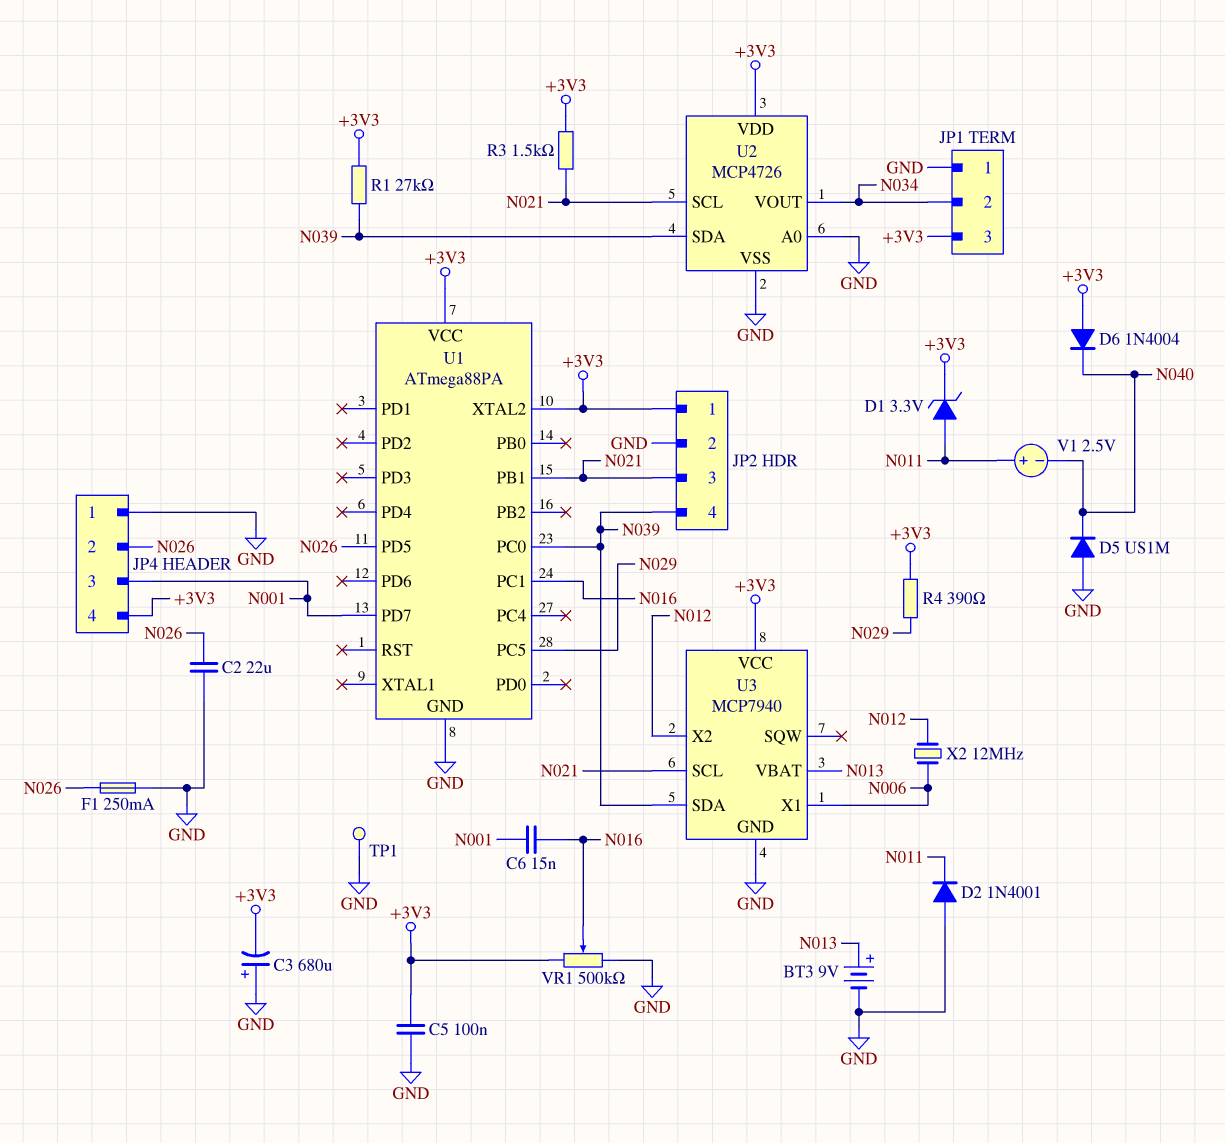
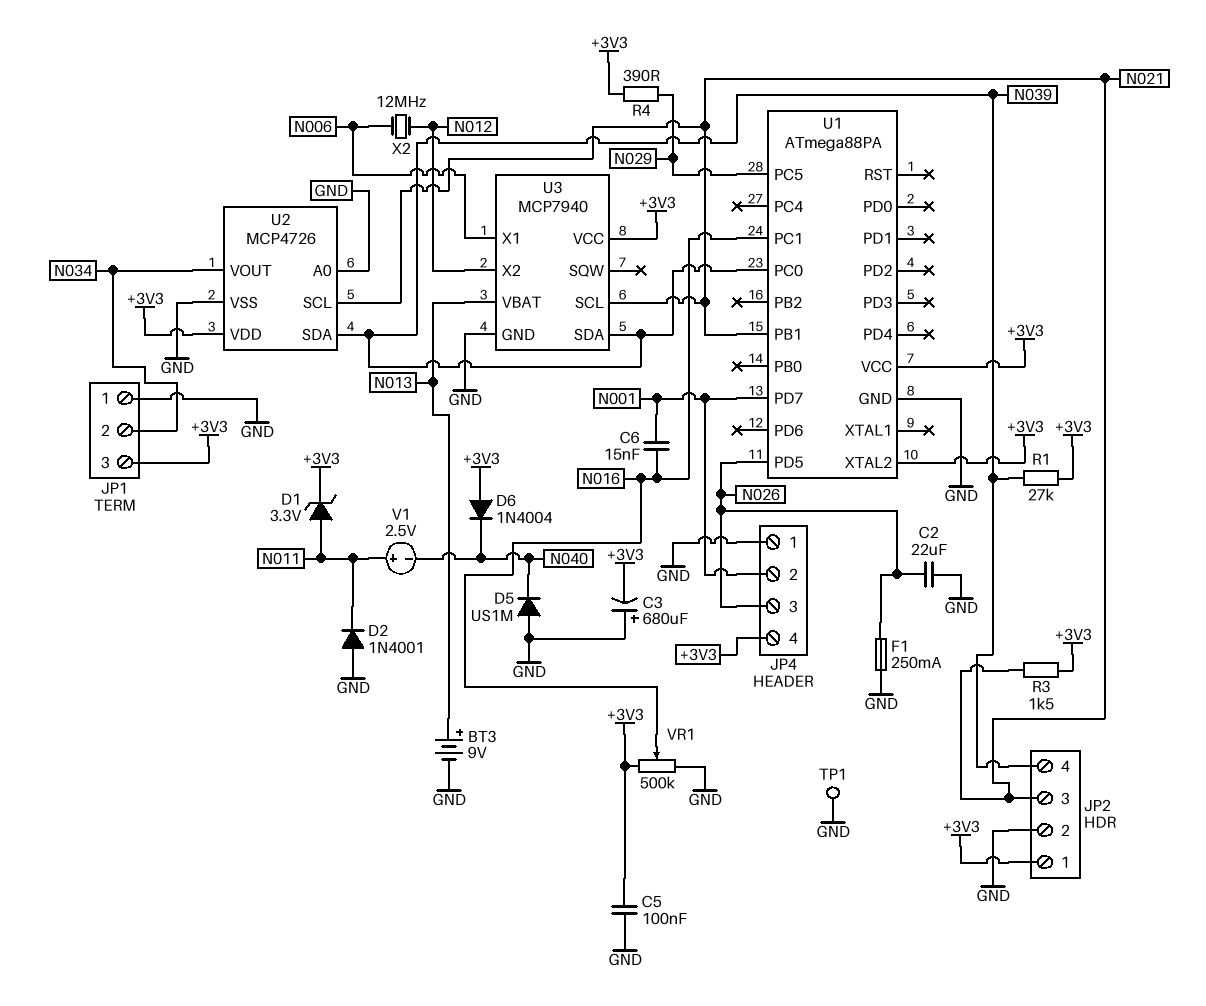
JP4 pin 2: N026 -> N001
JP4 pin 3: N001 -> N026

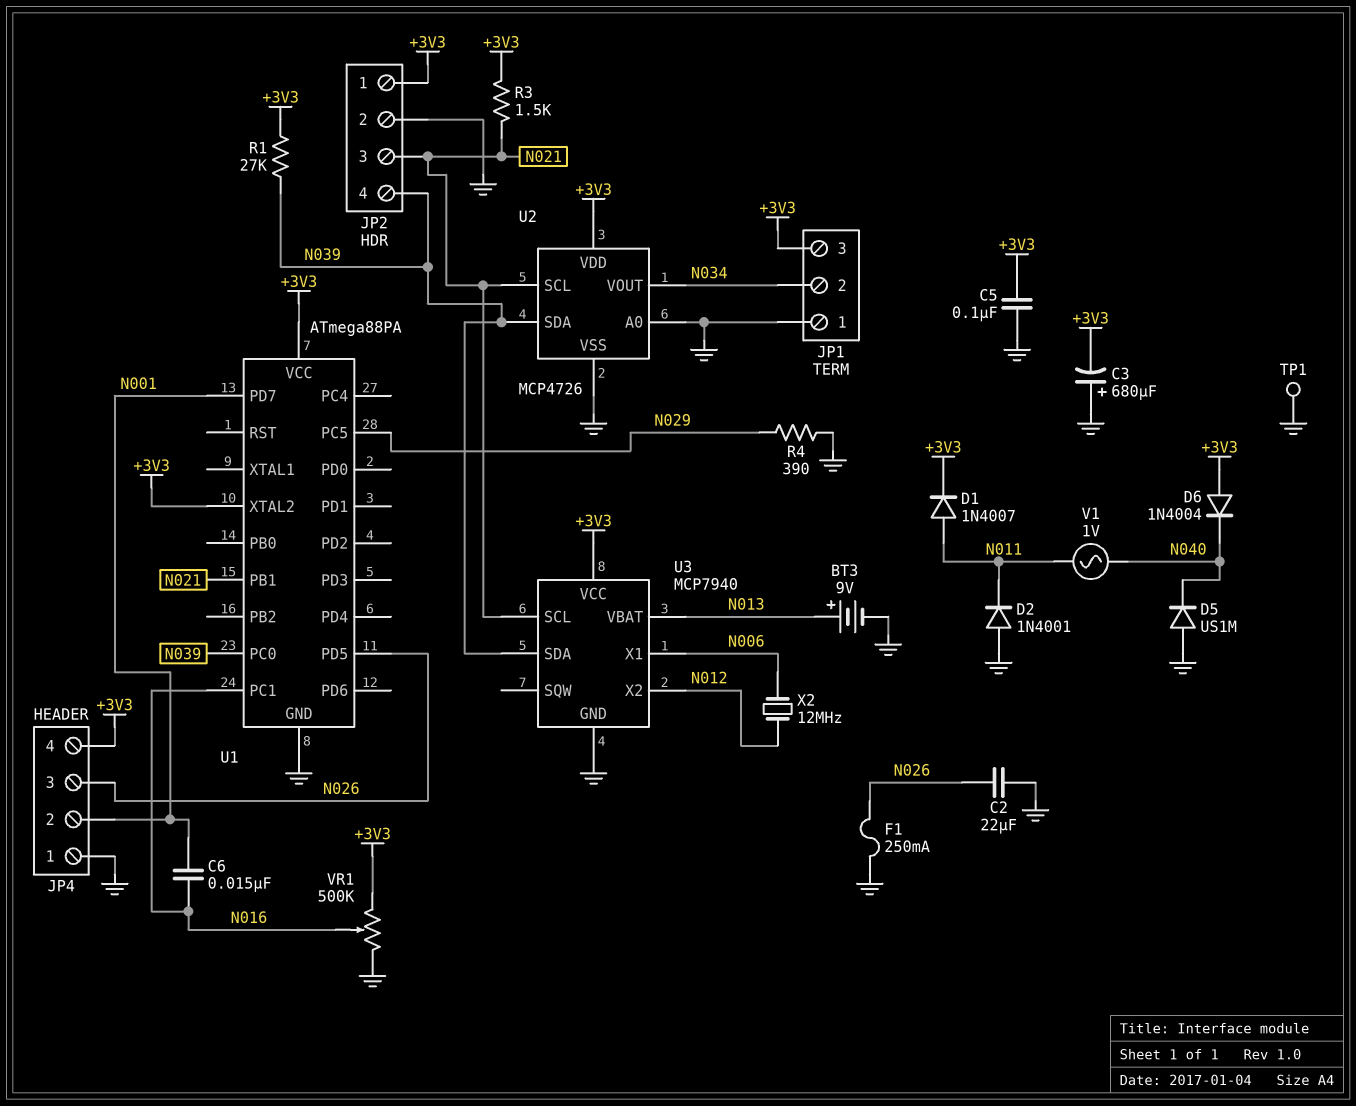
D1: zener 3.3V (A N011, K +3V3) -> diode 1N4007 (A N011, K +3V3)
R4: 390 (+3V3, N029) -> 390 (GND, N029)
V1: 2.5V (plus N011, minus N040) -> AC 1V (N011, N040)

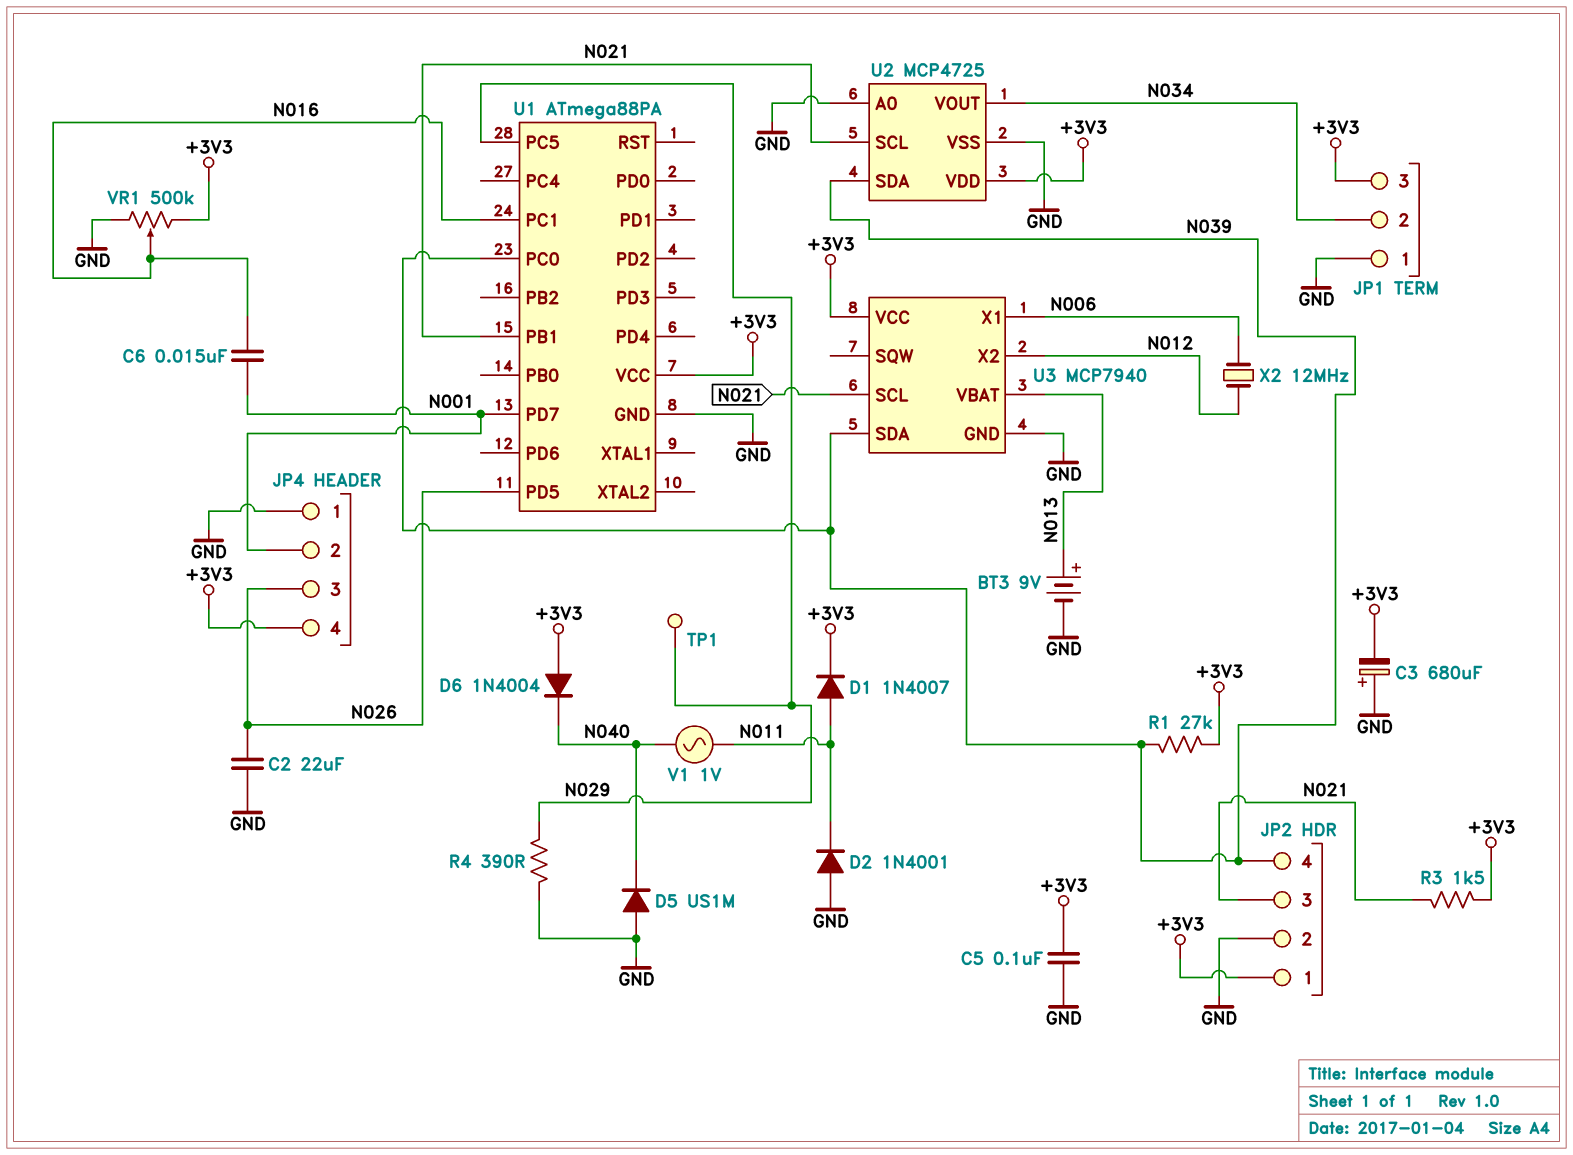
F1: 250mA (GND, N026) -> none
TP1: test point (GND) -> test point (N029)
U1 pin XTAL2: +3V3 -> none
U2: MCP4726 -> MCP4725

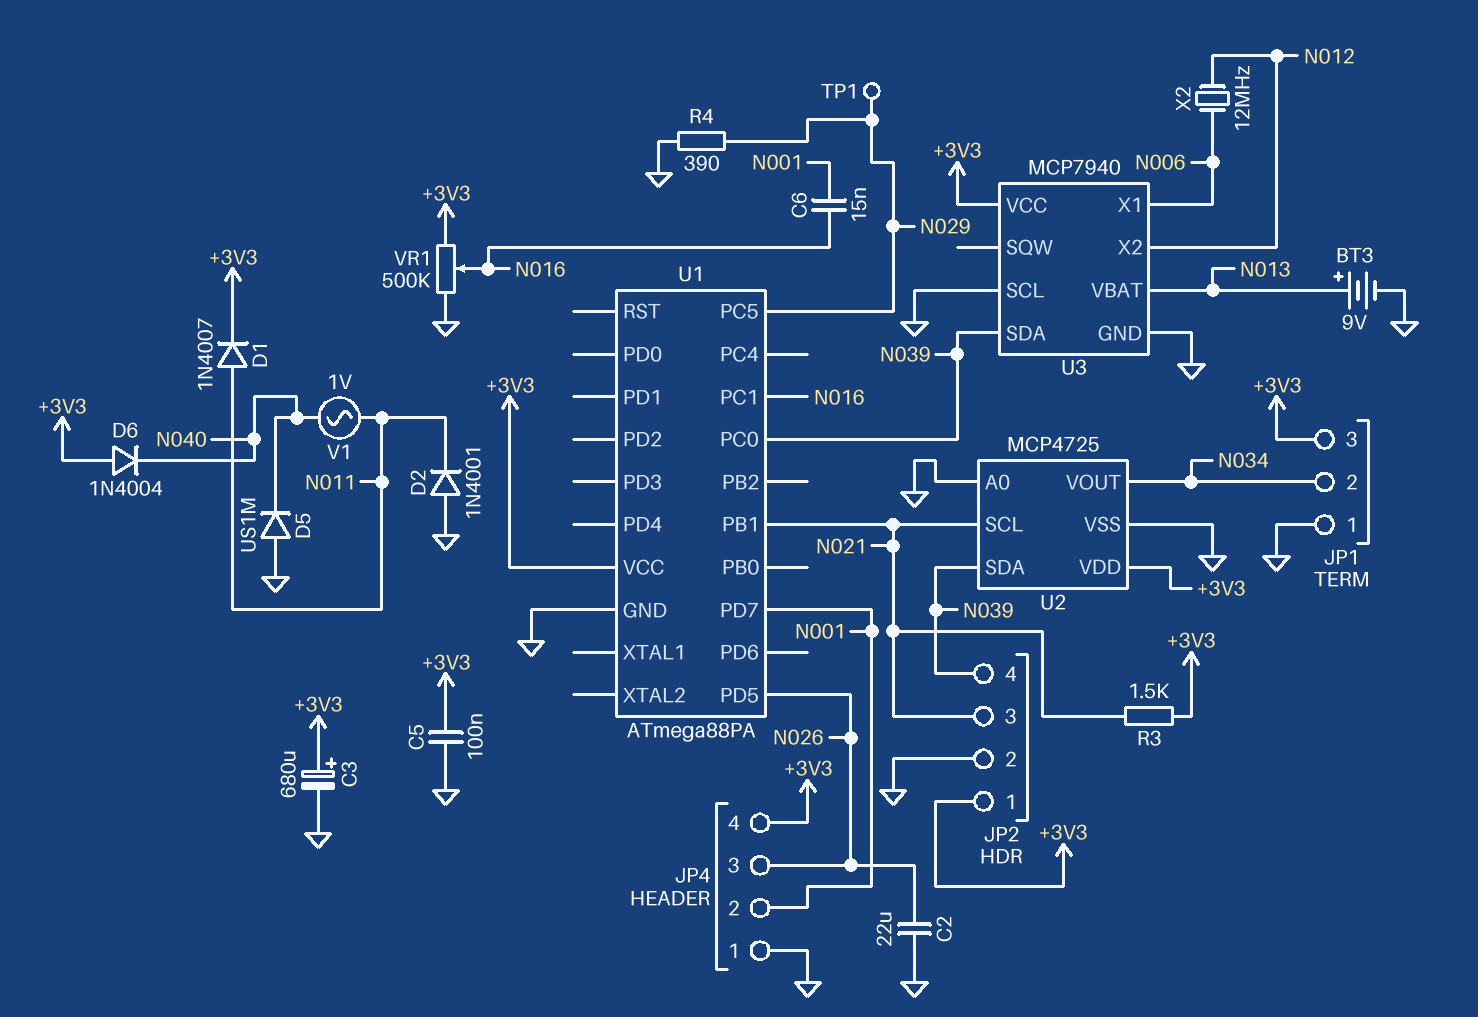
C3: 680uF (plus GND, minus +3V3) -> 680uF (plus +3V3, minus GND)
R1: 27k (+3V3, N039) -> none
U3 pin SCL: N021 -> GND

